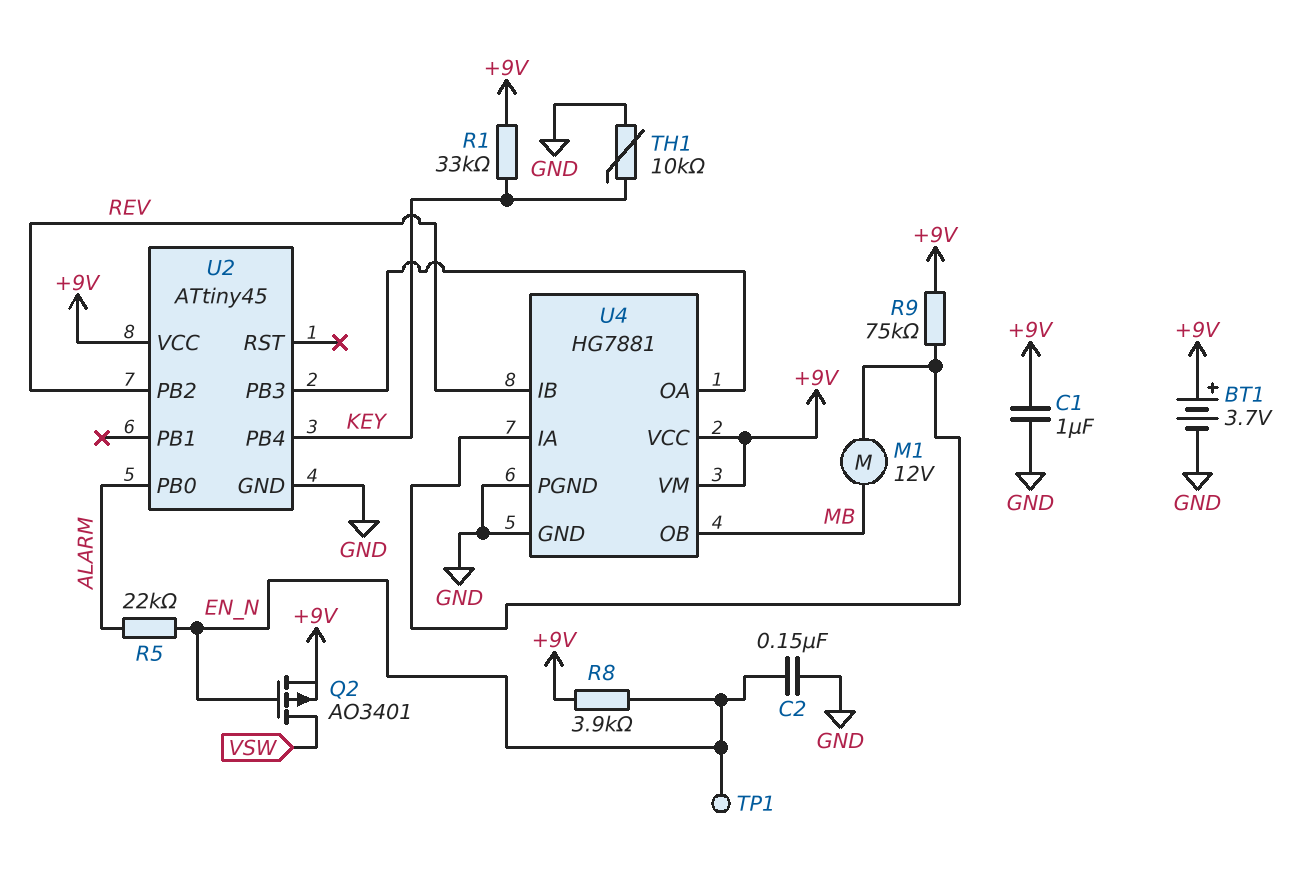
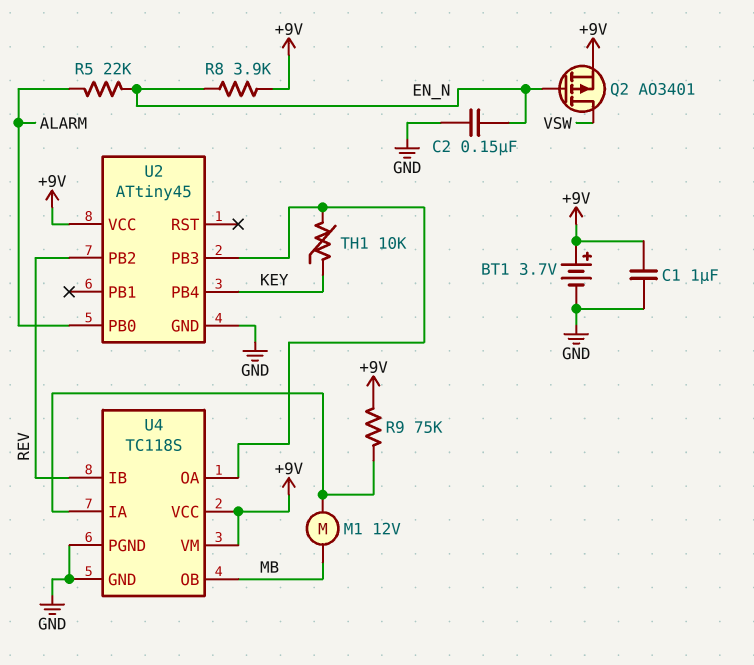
R1: 33k (+9V, KEY) -> none
TH1: 10k (GND, KEY) -> 10k (KEY, U2/PB3)
TP1: test point (EN_N) -> none
U4: HG7881 -> TC118S

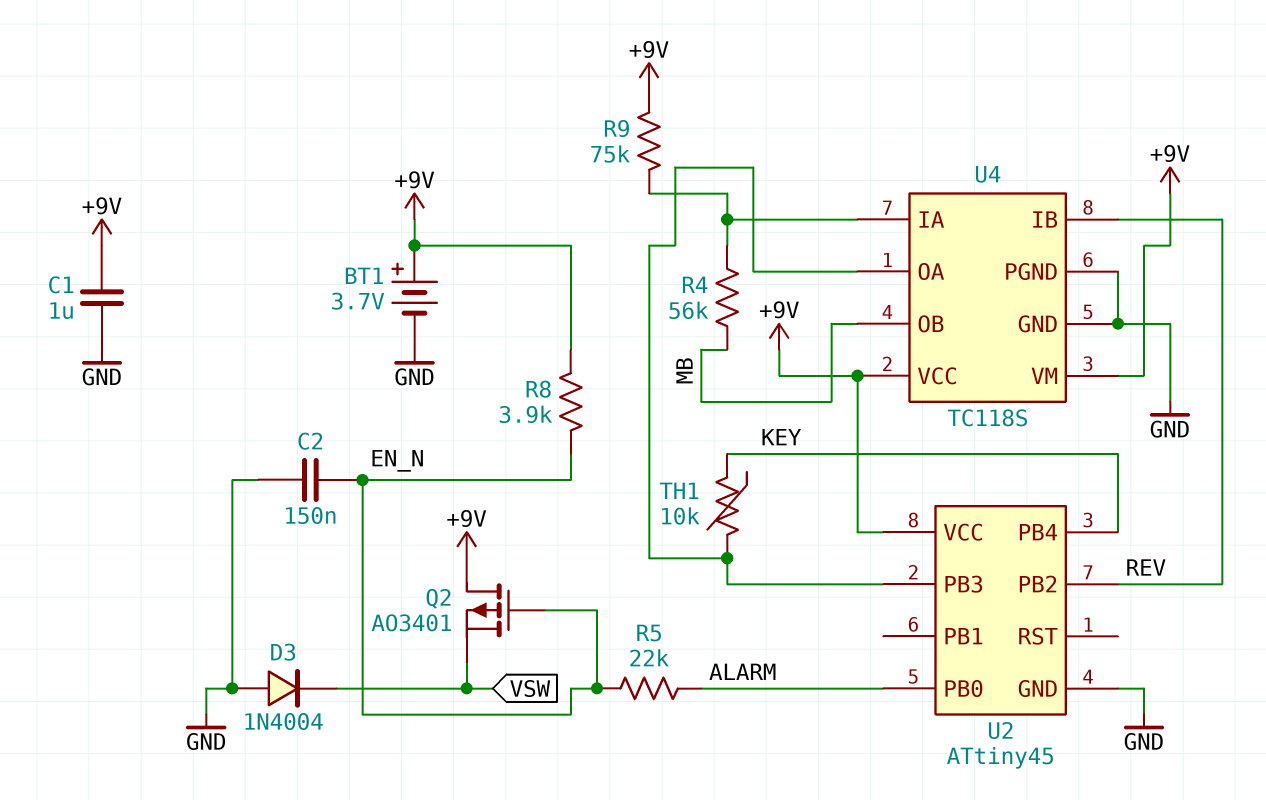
D3: none -> diode 1N4004 (A GND, K VSW)
M1: motor 12V (MB, U4/IA) -> none
Q2: PMOS AO3401 (G EN_N, D VSW, S +9V) -> PMOS AO3401 (G EN_N, D +9V, S VSW)
R4: none -> 56k (MB, U4/IA)

